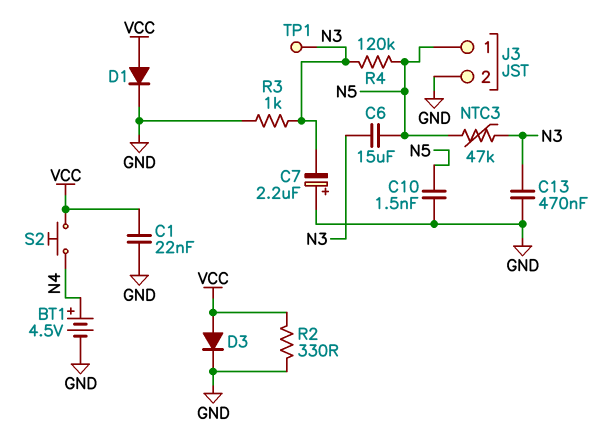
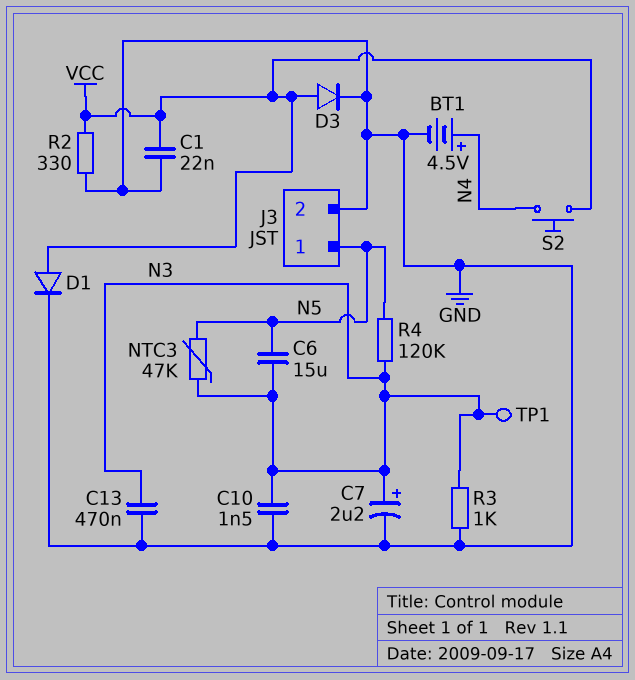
C7: 2.2uF (plus GND, minus N3) -> 2.2uF (plus N3, minus GND)
C10: 1.5nF (GND, N5) -> 1.5nF (GND, N3)

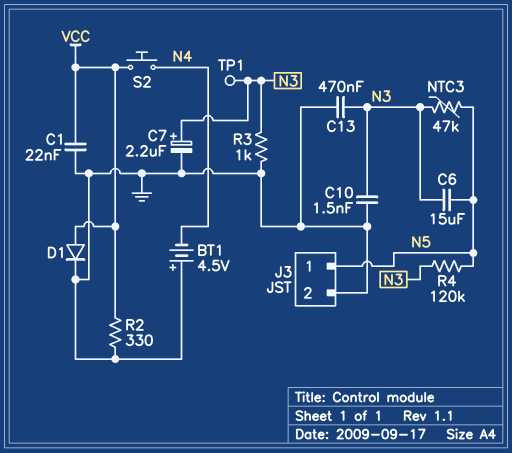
BT1: 4.5V (plus N4, minus GND) -> 4.5V (plus GND, minus N4)
D3: diode (A VCC, K GND) -> none

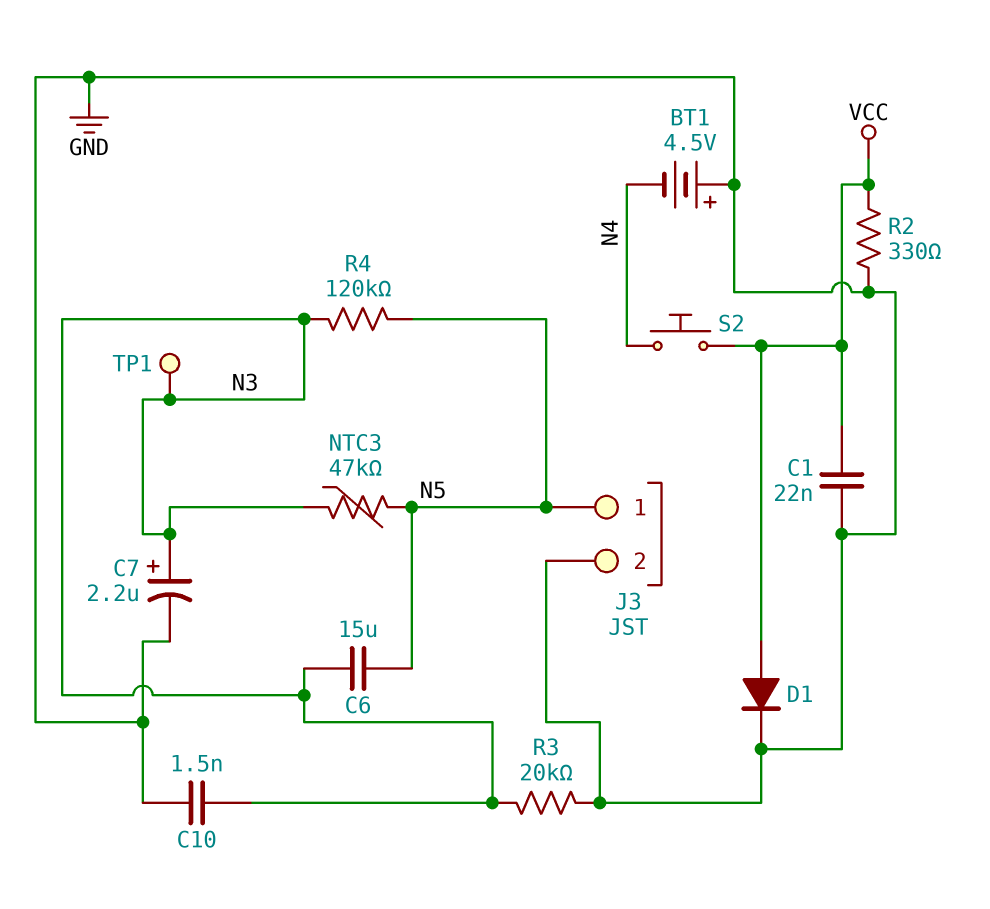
C13: 470nF (GND, N3) -> none
R3: 1k (GND, N3) -> 20k (GND, N3)

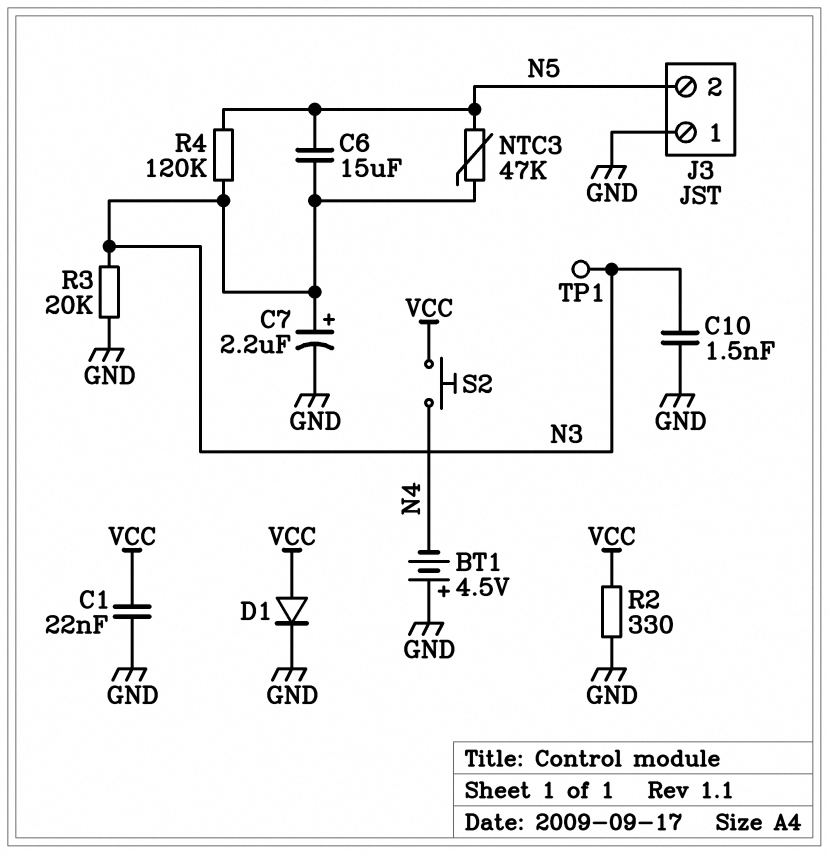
J3 pin 1: N5 -> GND
J3 pin 2: GND -> N5

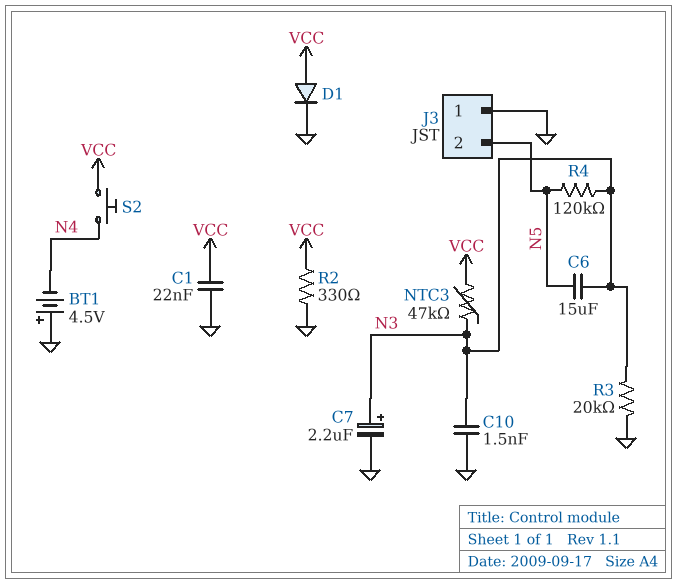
NTC3: 47k (N3, N5) -> 47k (N3, VCC)
TP1: test point (N3) -> none

